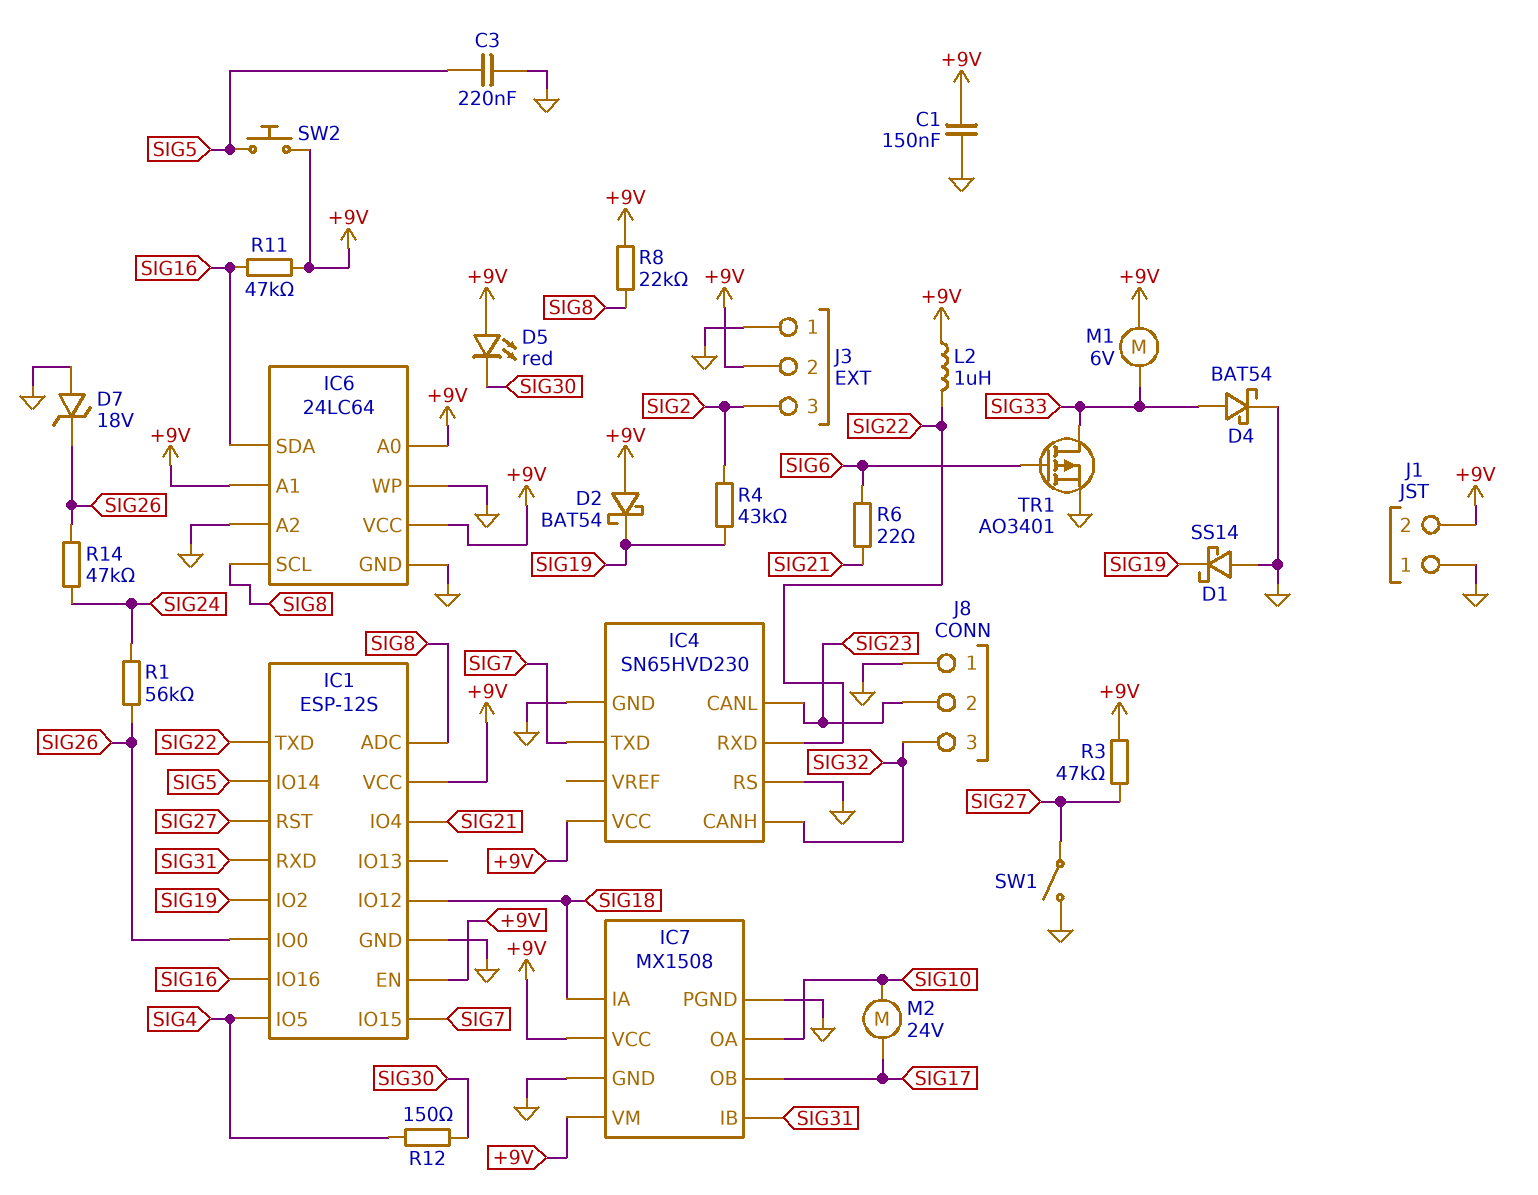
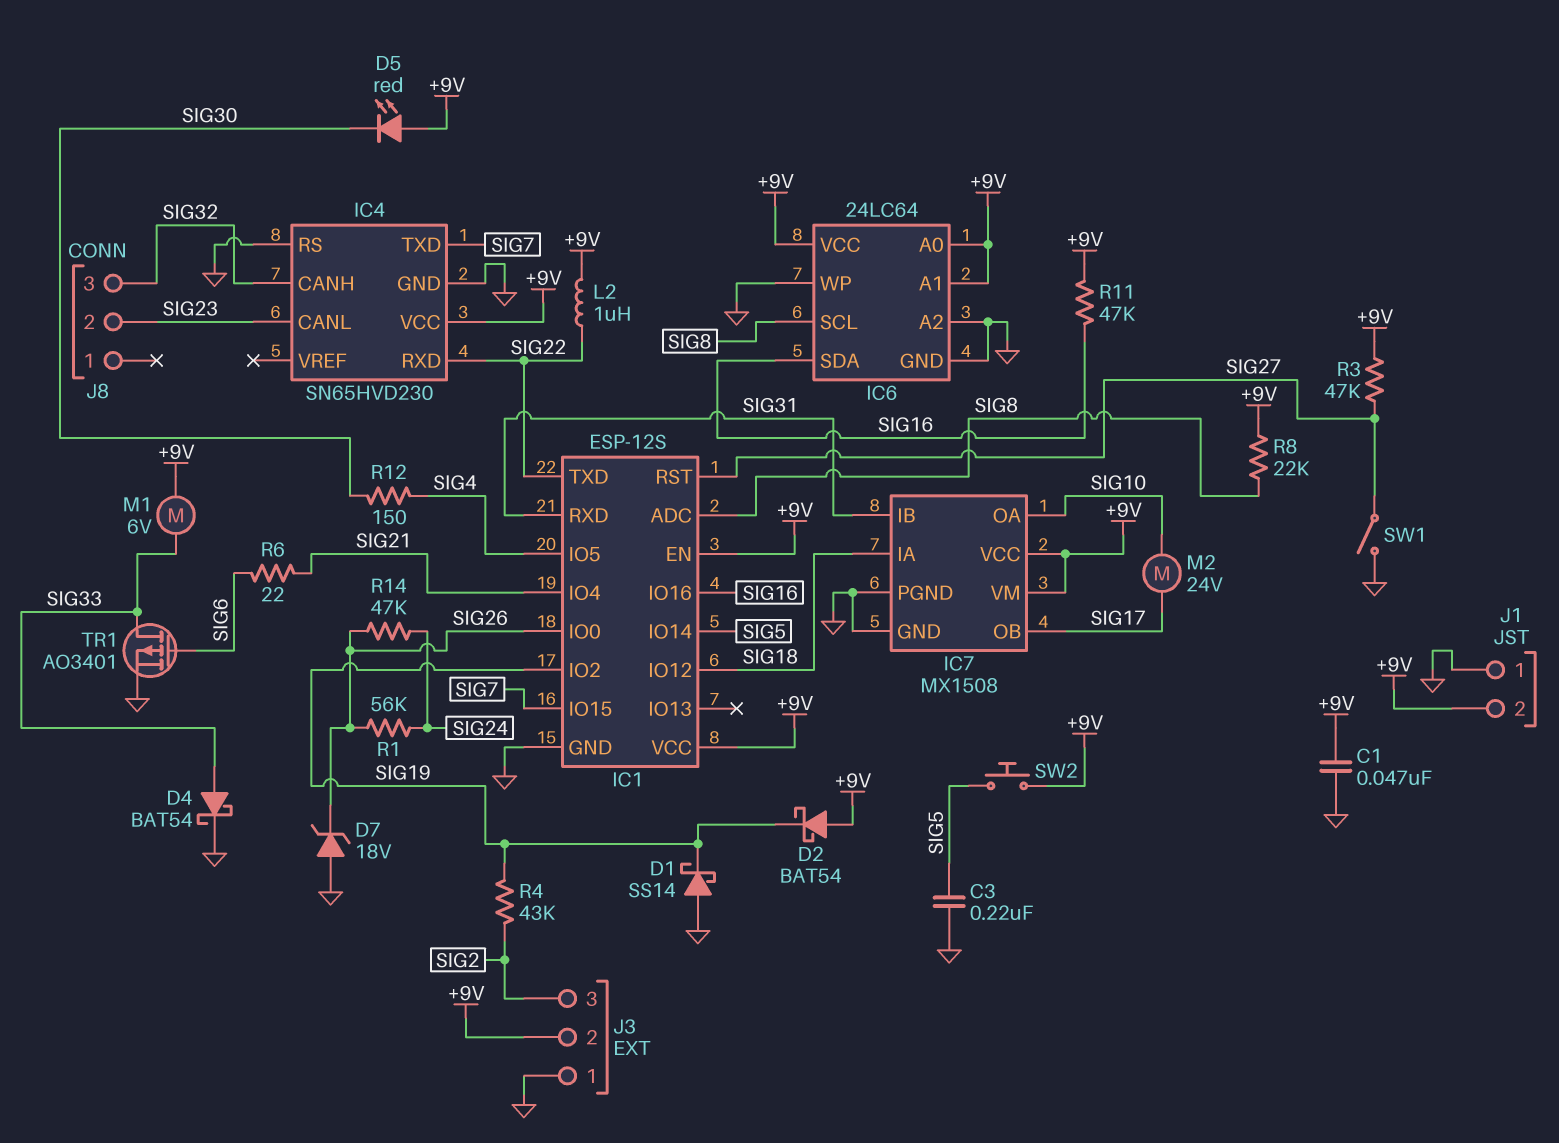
C1: 150nF (+9V, GND) -> 47nF (+9V, GND)
J8 pin 1: GND -> none

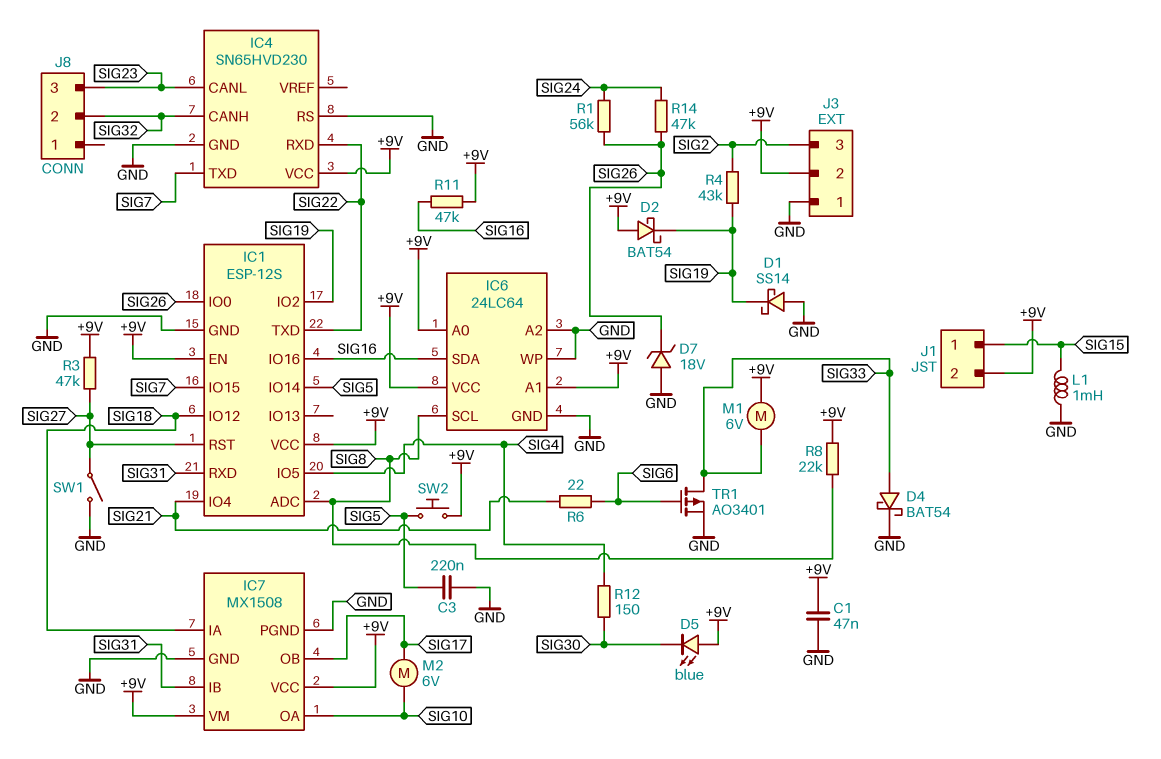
D5: LED red (A +9V, K SIG30) -> LED blue (A +9V, K SIG30)
J1 pin 1: GND -> SIG15
J8 pin 2: SIG23 -> SIG32
J8 pin 3: SIG32 -> SIG23
L1: none -> 1mH (GND, SIG15)
L2: 1uH (+9V, SIG22) -> none
M2: motor 24V (SIG10, SIG17) -> motor 6V (SIG10, SIG17)

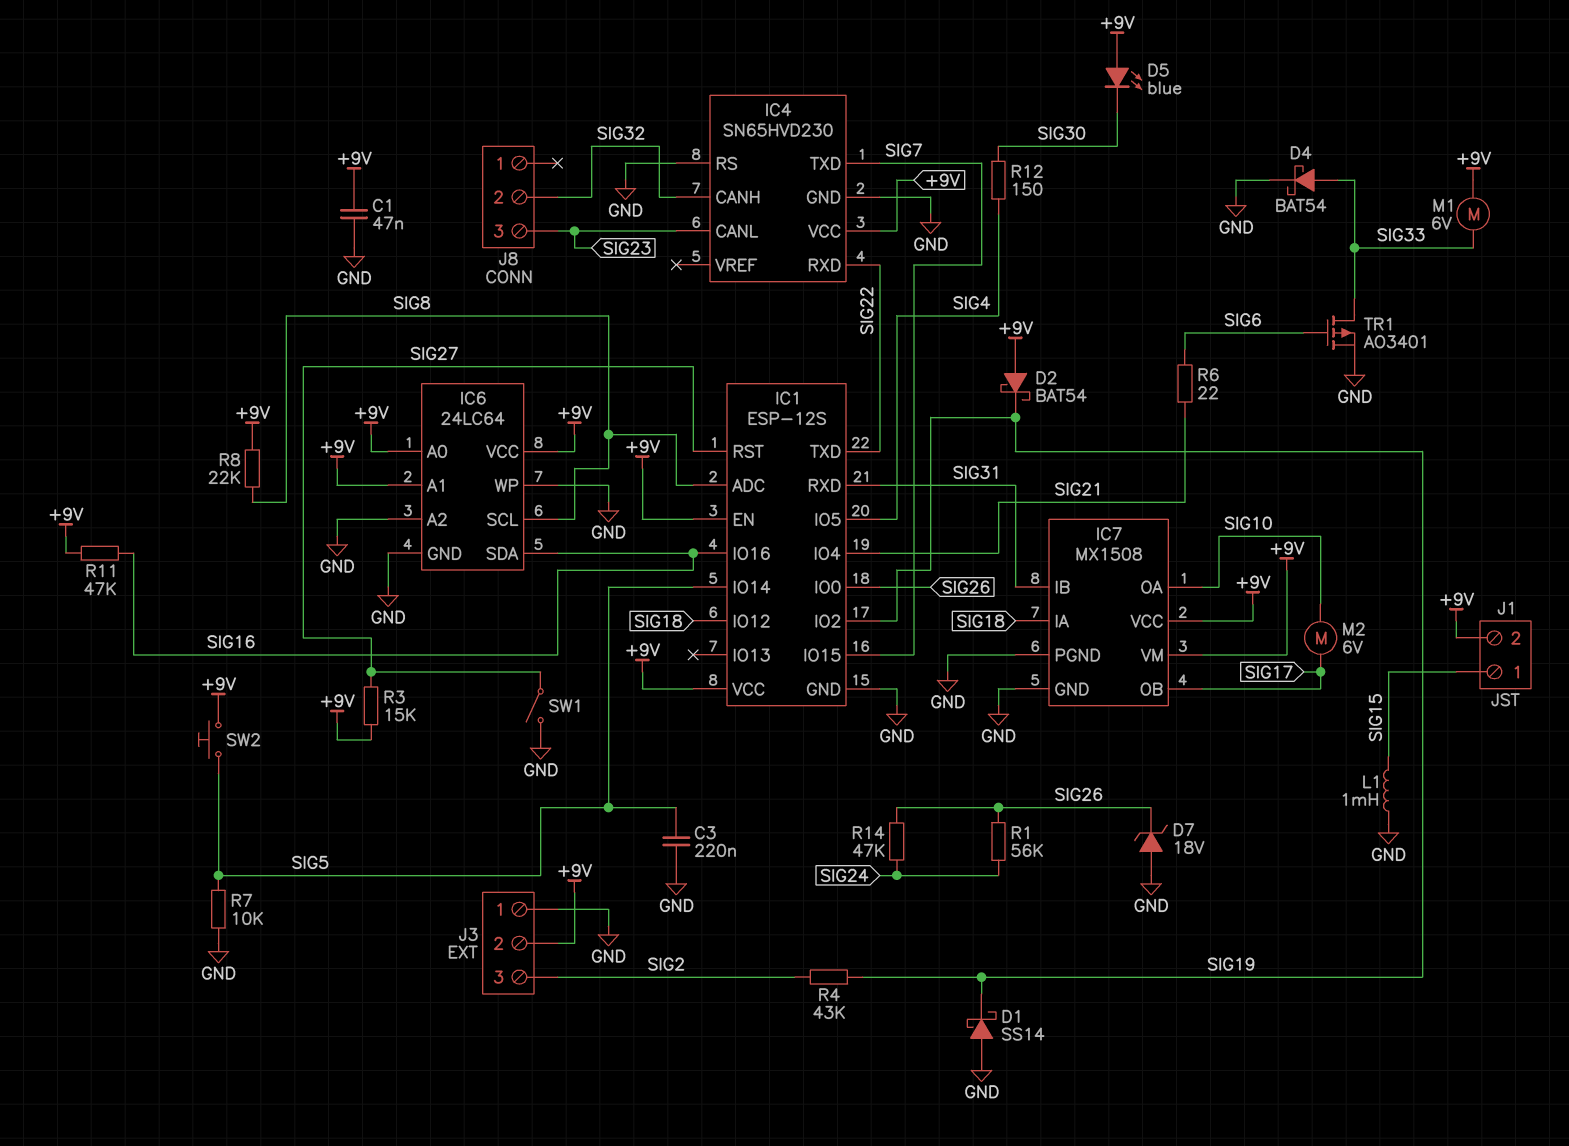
R3: 47k (+9V, SIG27) -> 15k (+9V, SIG27)
R7: none -> 10k (GND, SIG5)

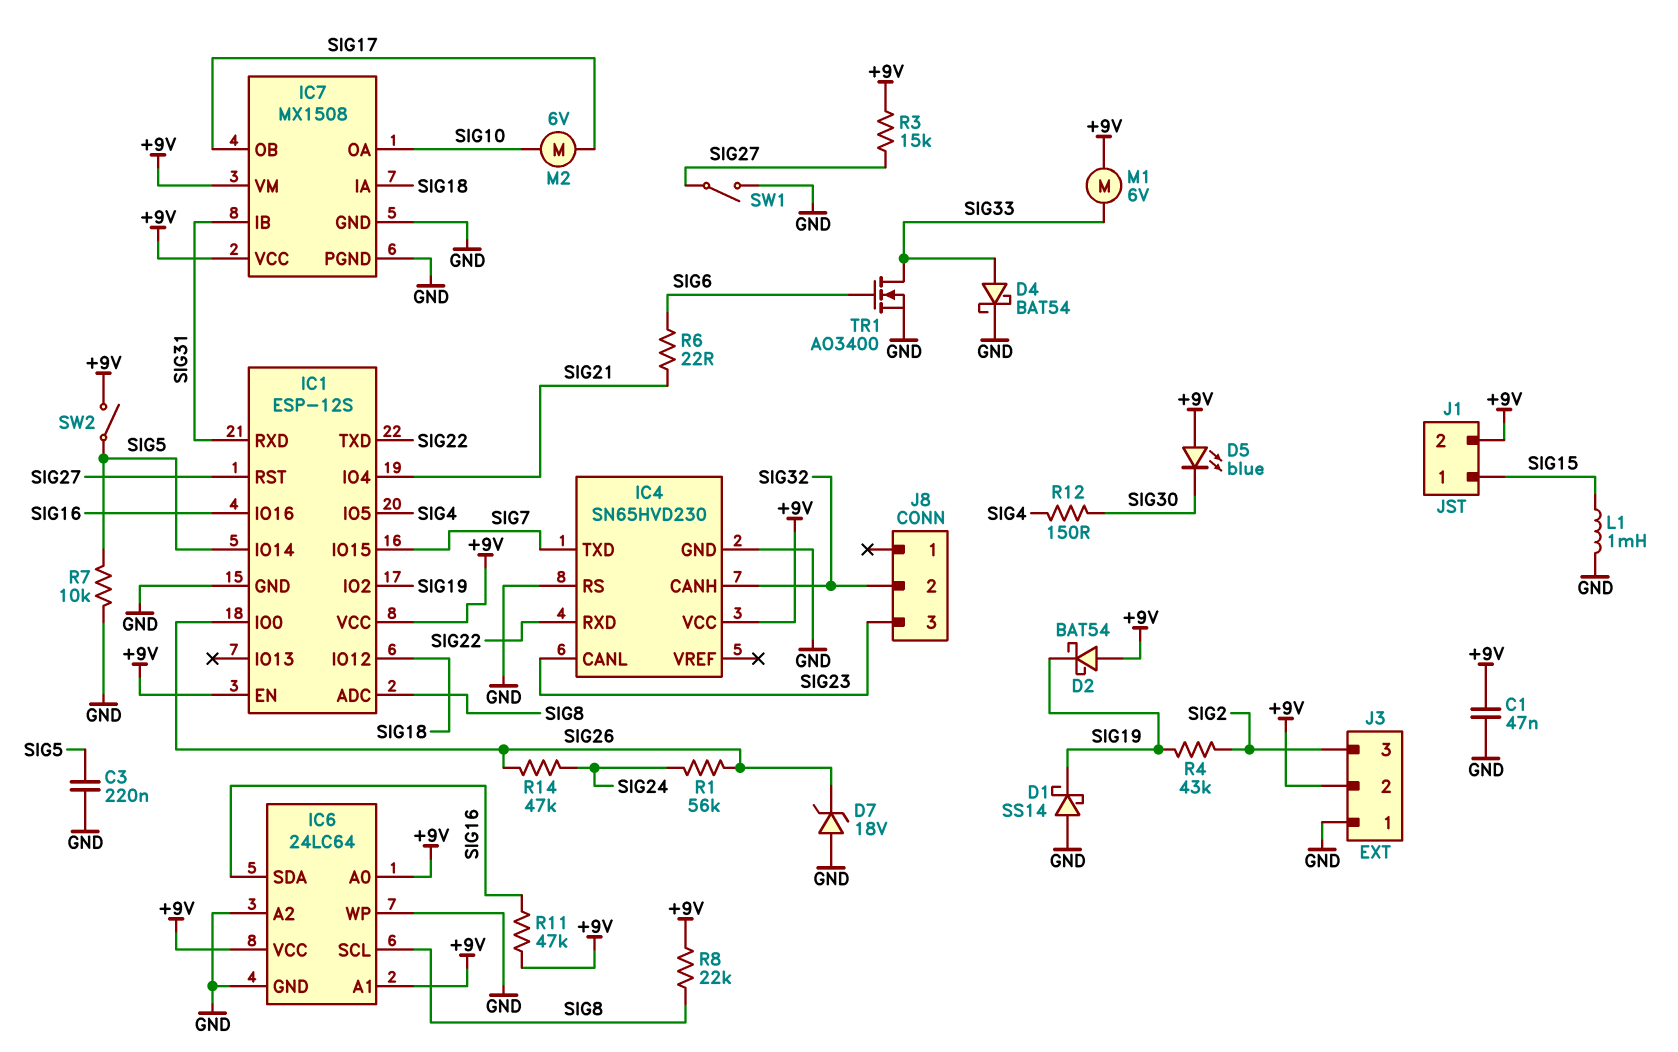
SW2: button (+9V, SIG5) -> switch (+9V, SIG5)
TR1: PMOS AO3401 (G SIG6, D SIG33, S GND) -> NMOS AO3400 (G SIG6, D SIG33, S GND)

